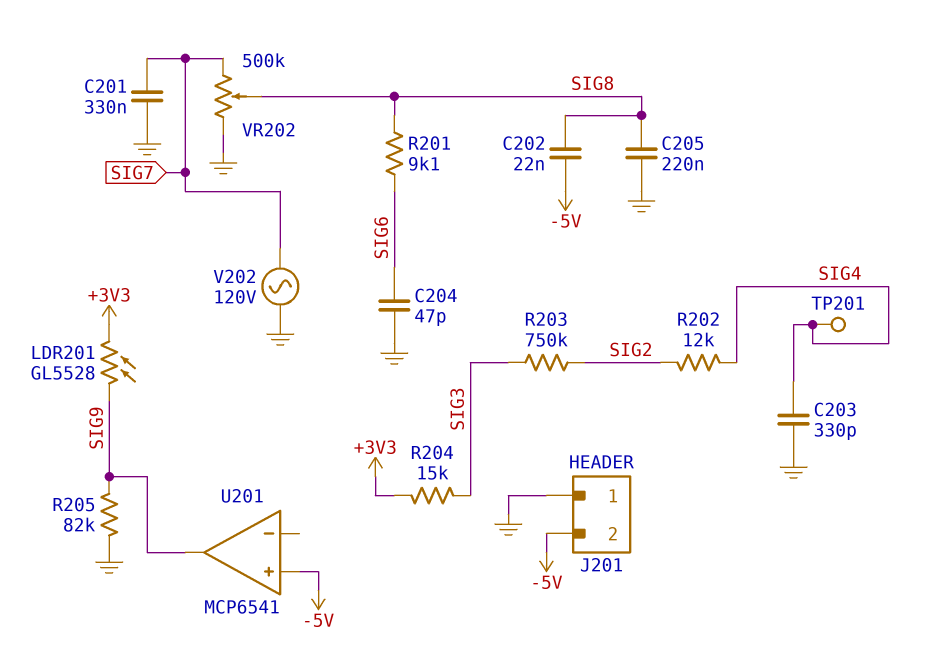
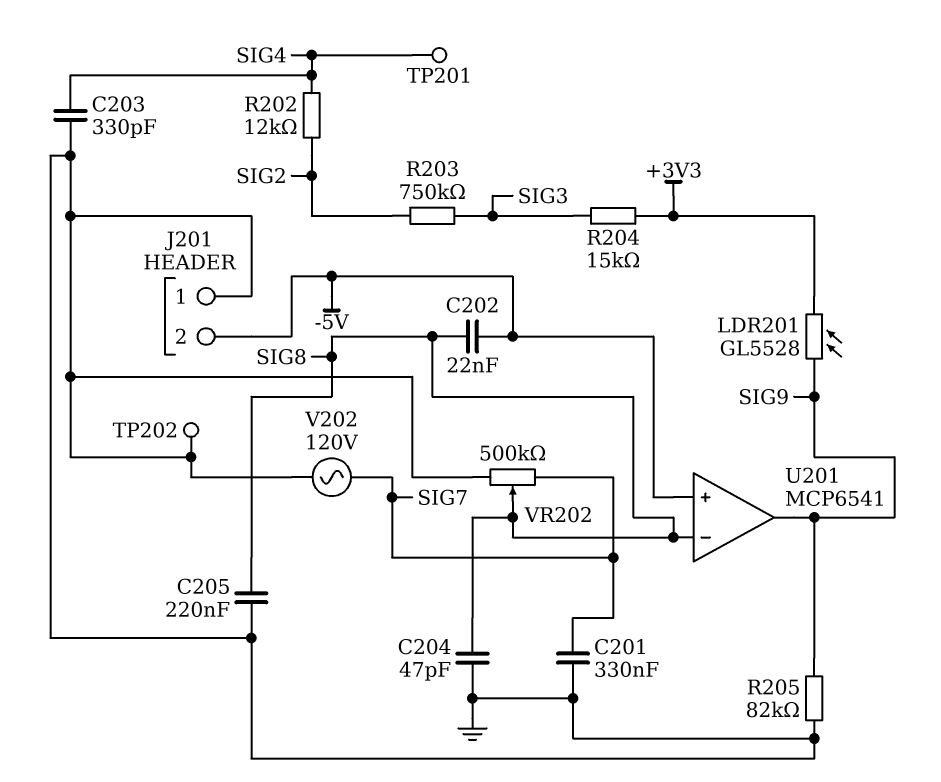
C204: 47pF (GND, SIG6) -> 47pF (GND, SIG8)
R201: 9.1k (SIG6, SIG8) -> none
TP202: none -> test point (GND)
U201 pin in-: none -> SIG8

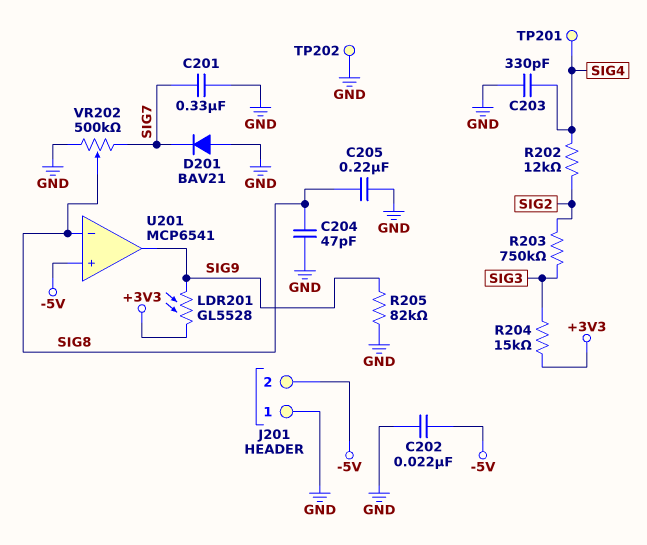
C202: 22nF (-5V, SIG8) -> 22nF (-5V, GND)
D201: none -> diode BAV21 (A GND, K SIG7)
V202: AC 120V (GND, SIG7) -> none

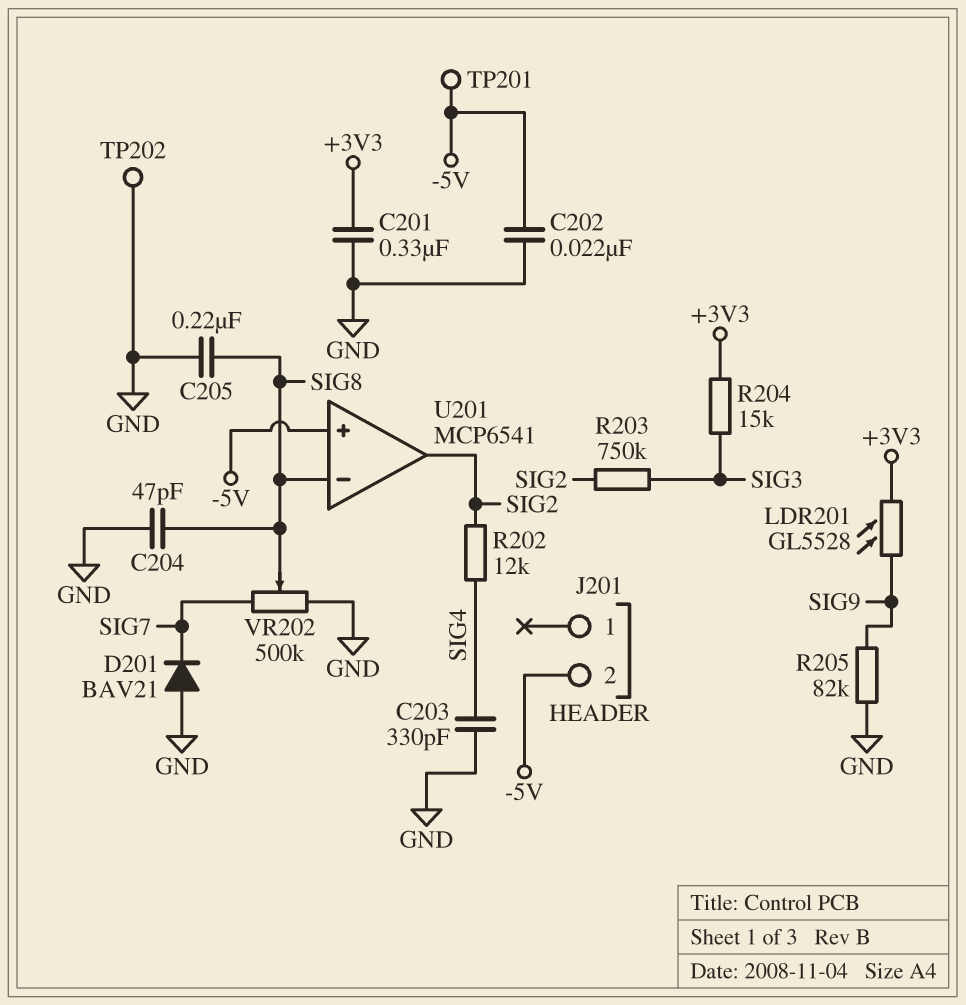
C201: 330nF (GND, SIG7) -> 330nF (+3V3, GND)
J201 pin 1: GND -> none
TP201: test point (SIG4) -> test point (-5V)
U201 pin out: SIG9 -> SIG2

